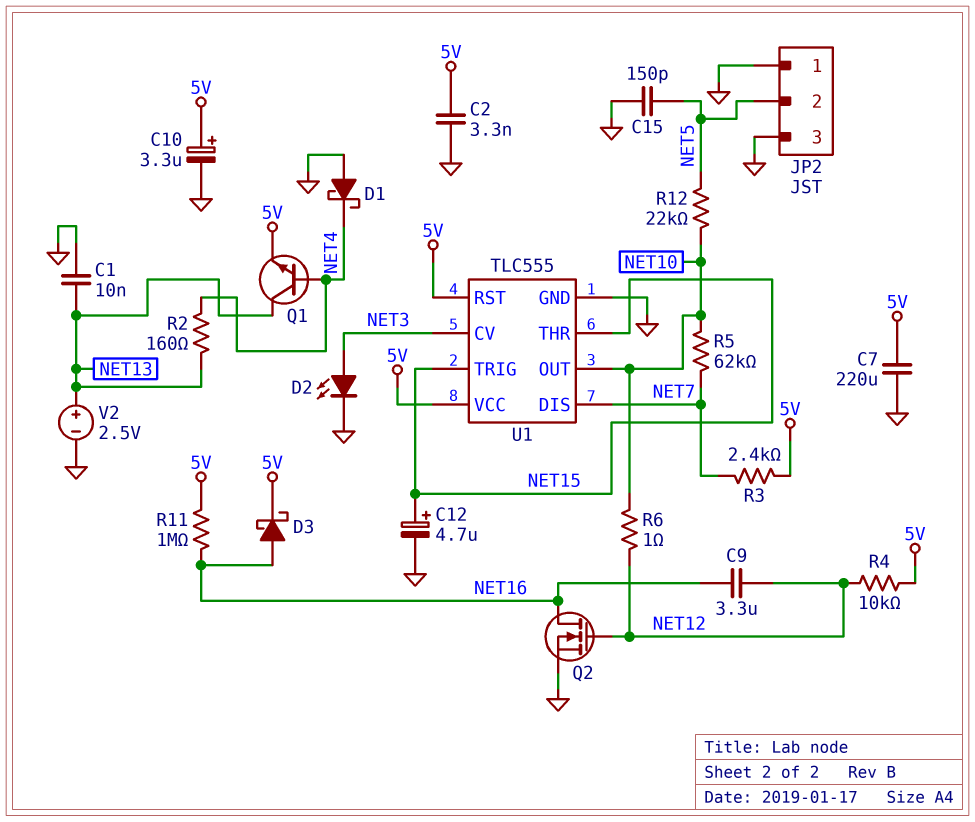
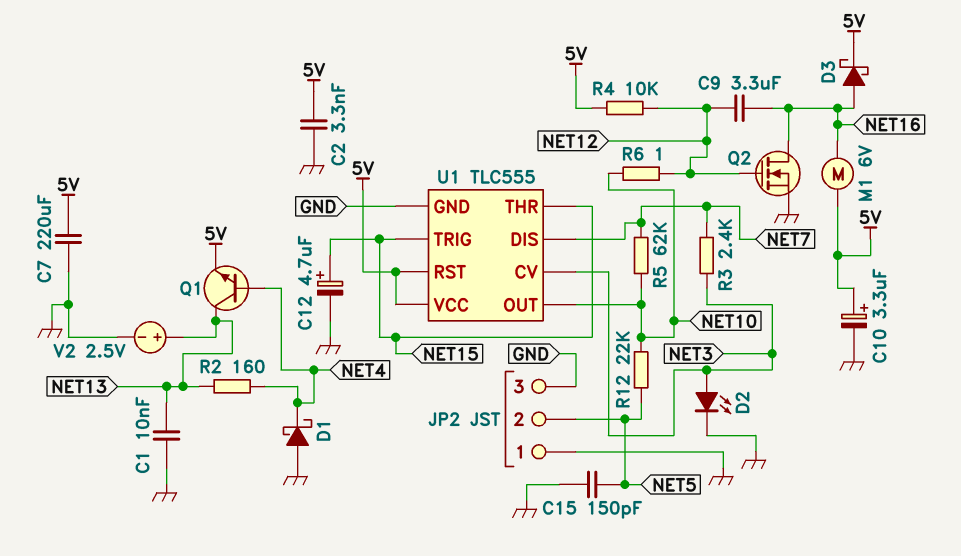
M1: none -> motor 6V (5V, NET16)
R3: 2.4k (5V, NET7) -> 2.4k (NET3, NET7)
R11: 1M (5V, NET16) -> none

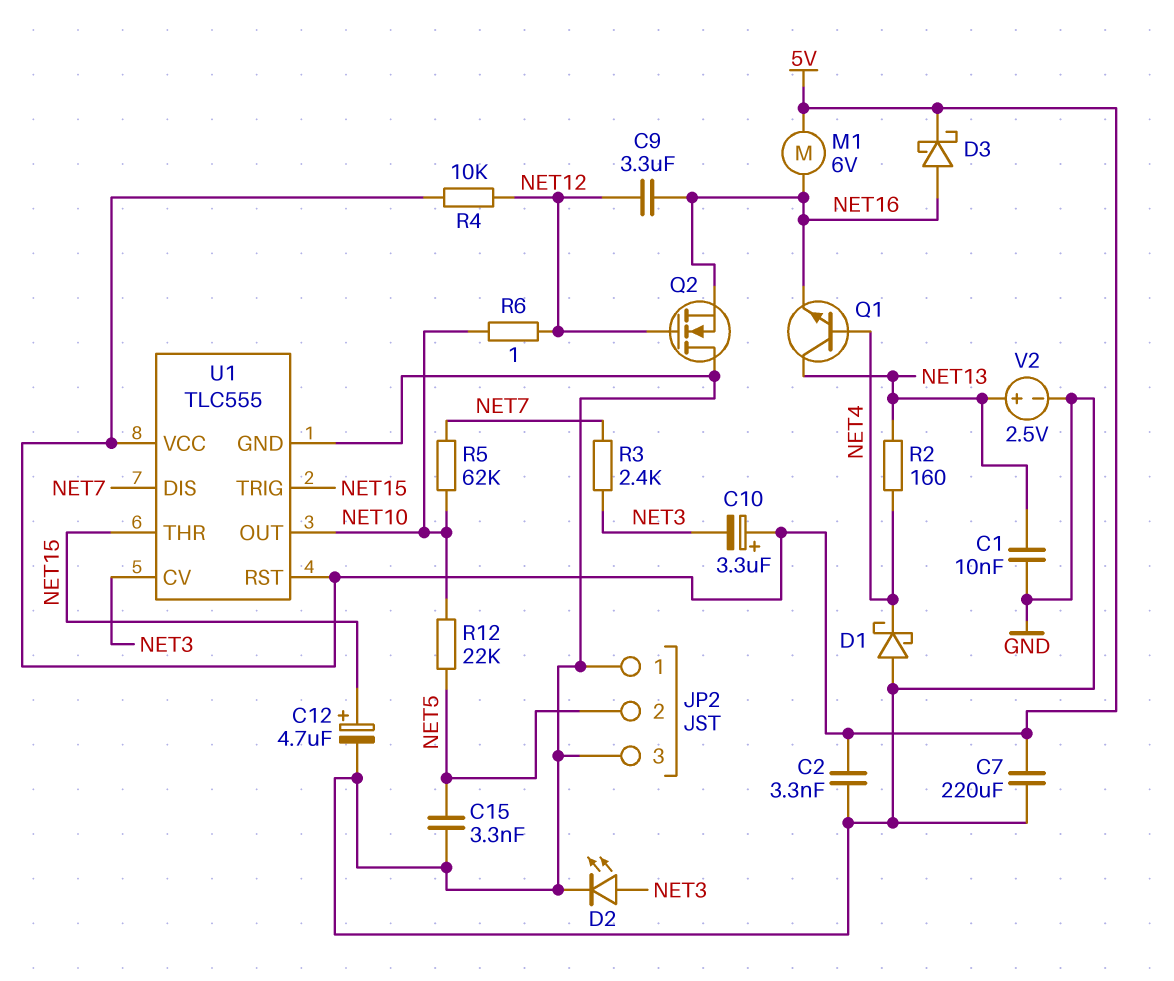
C10: 3.3uF (plus 5V, minus GND) -> 3.3uF (plus 5V, minus NET3)
C15: 150pF (GND, NET5) -> 3.3nF (GND, NET5)
Q1: NPN (B NET4, C NET13, E 5V) -> NPN (B NET4, C NET13, E NET16)
Q2: NMOS (G NET12, D NET16, S GND) -> NMOS (G NET12, D GND, S NET16)

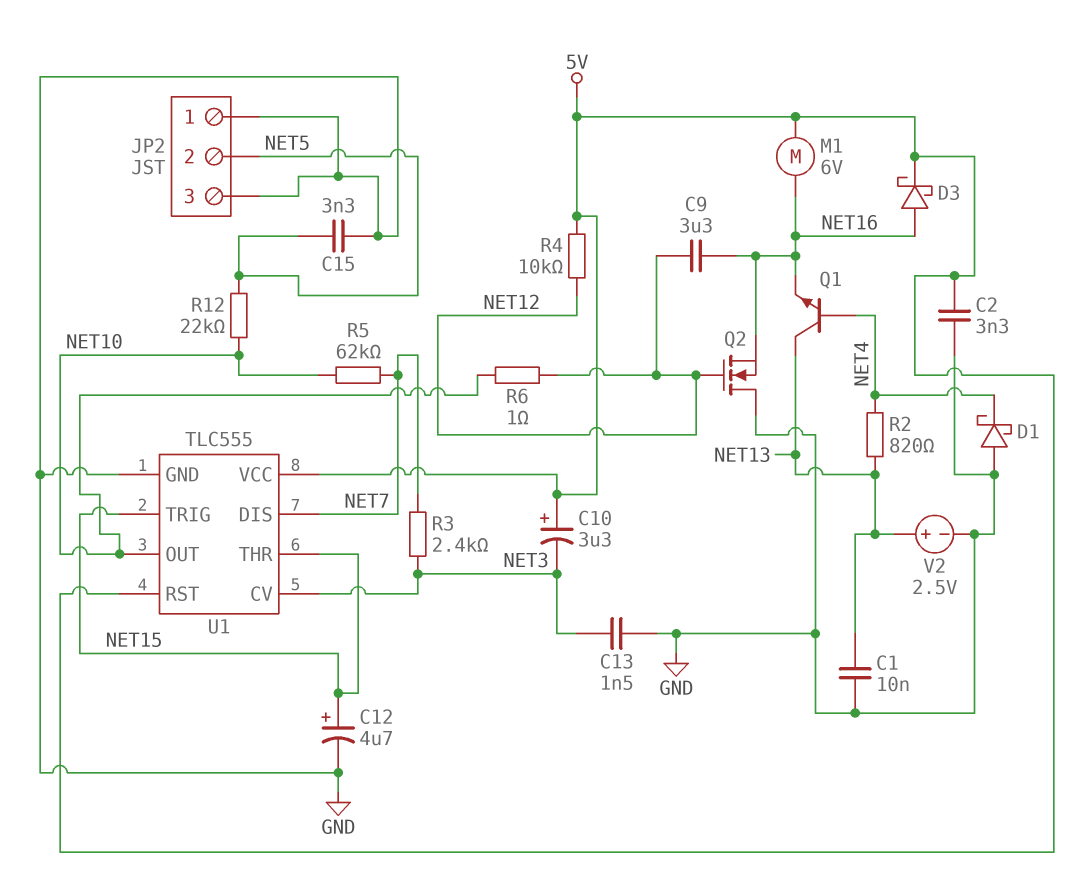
C7: 220uF (5V, GND) -> none
C13: none -> 1.5nF (GND, NET3)
D2: LED (A NET3, K GND) -> none
R2: 160 (NET4, NET13) -> 820 (NET4, NET13)

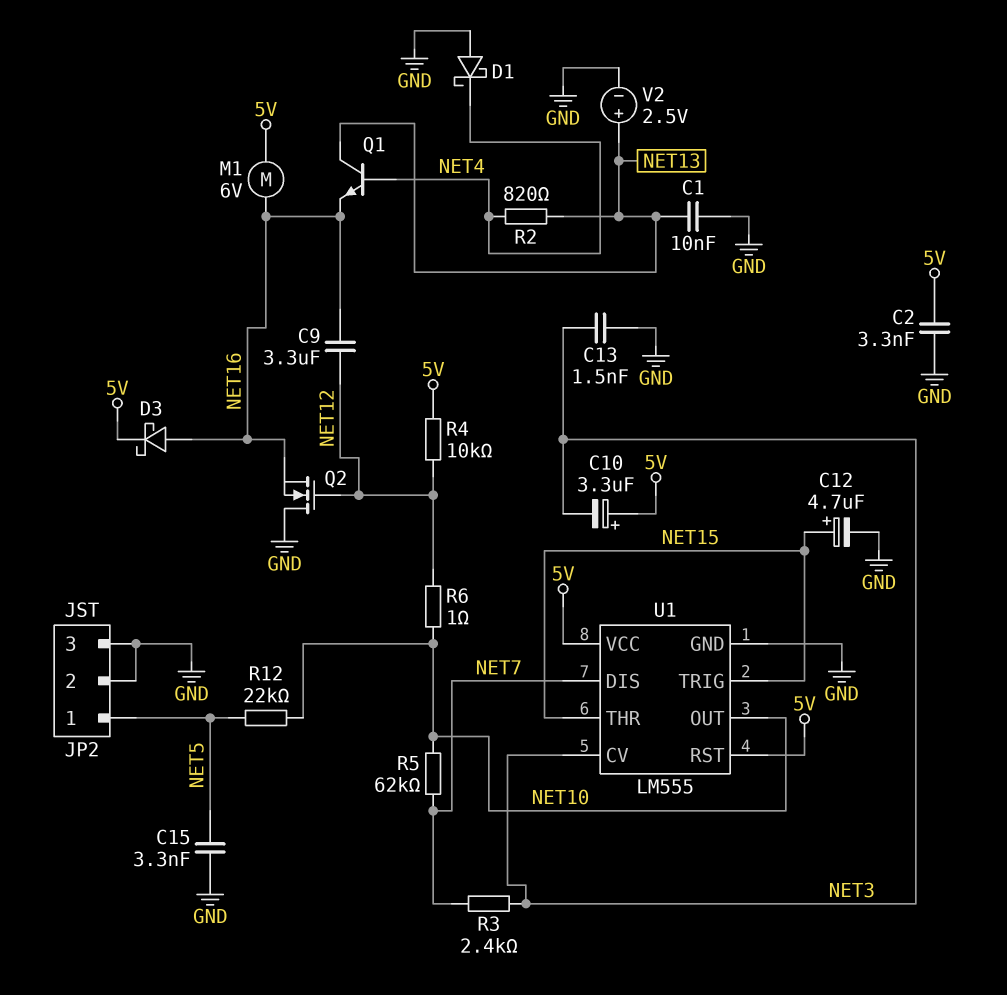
JP2 pin 1: GND -> NET5
JP2 pin 2: NET5 -> GND
U1: TLC555 -> LM555

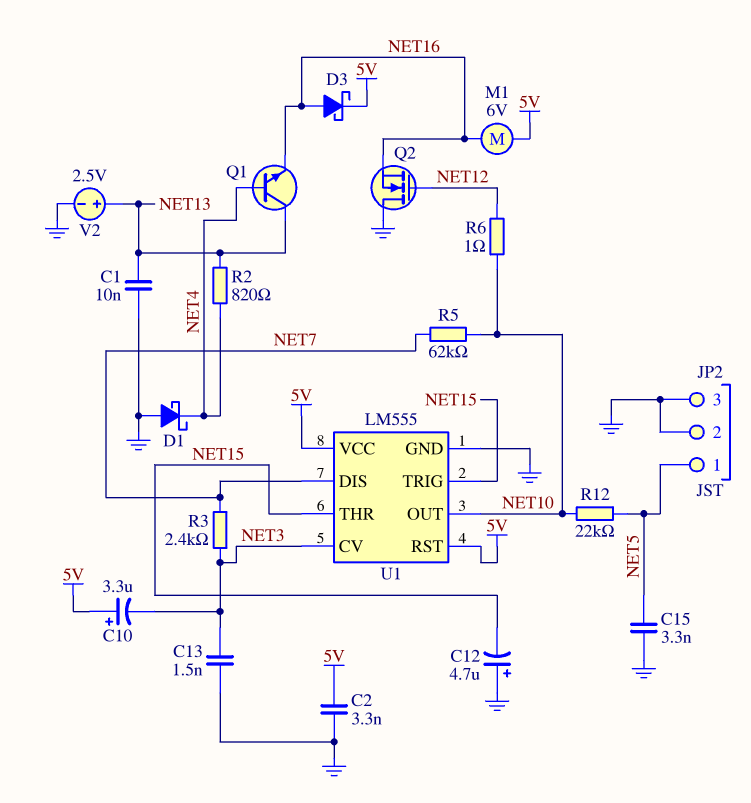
C9: 3.3uF (NET12, NET16) -> none
C12: 4.7uF (plus NET15, minus GND) -> 4.7uF (plus GND, minus NET15)
R4: 10k (5V, NET12) -> none

